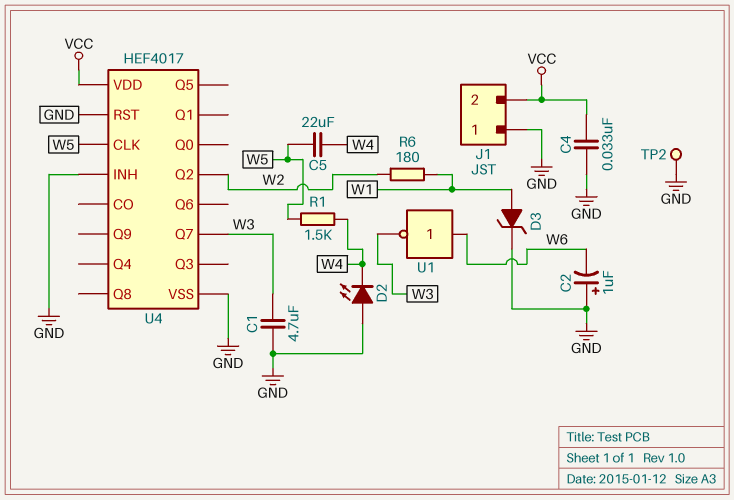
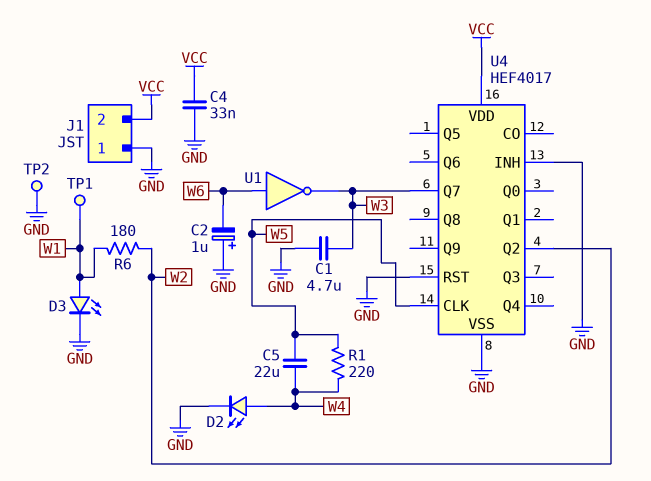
D2: LED (A GND, K W4) -> LED (A W4, K GND)
D3: zener (A W1, K GND) -> LED (A W1, K GND)
R1: 1.5k (W4, W5) -> 220 (W4, W5)
TP1: none -> test point (W1)

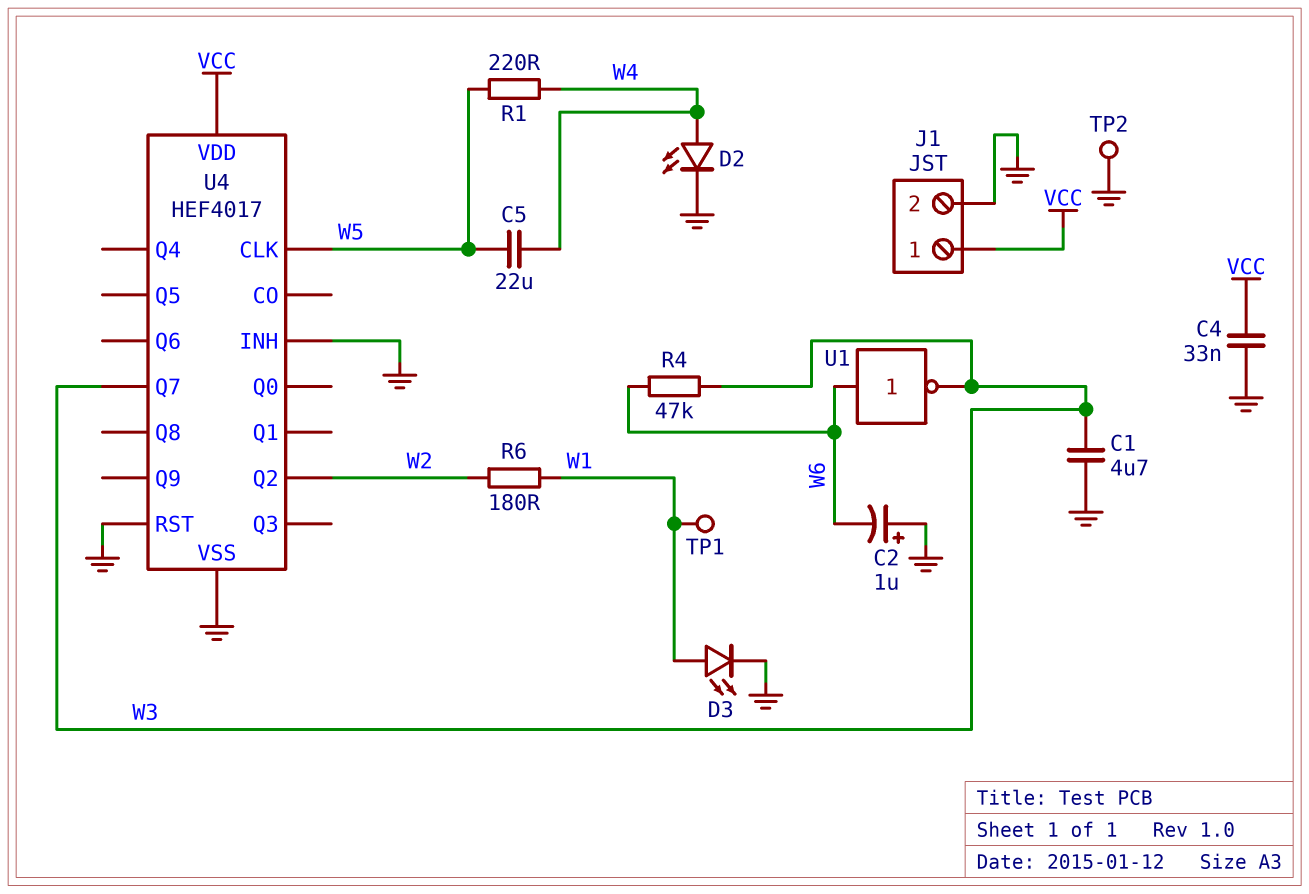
J1 pin 1: GND -> VCC
J1 pin 2: VCC -> GND
R4: none -> 47k (W3, W6)

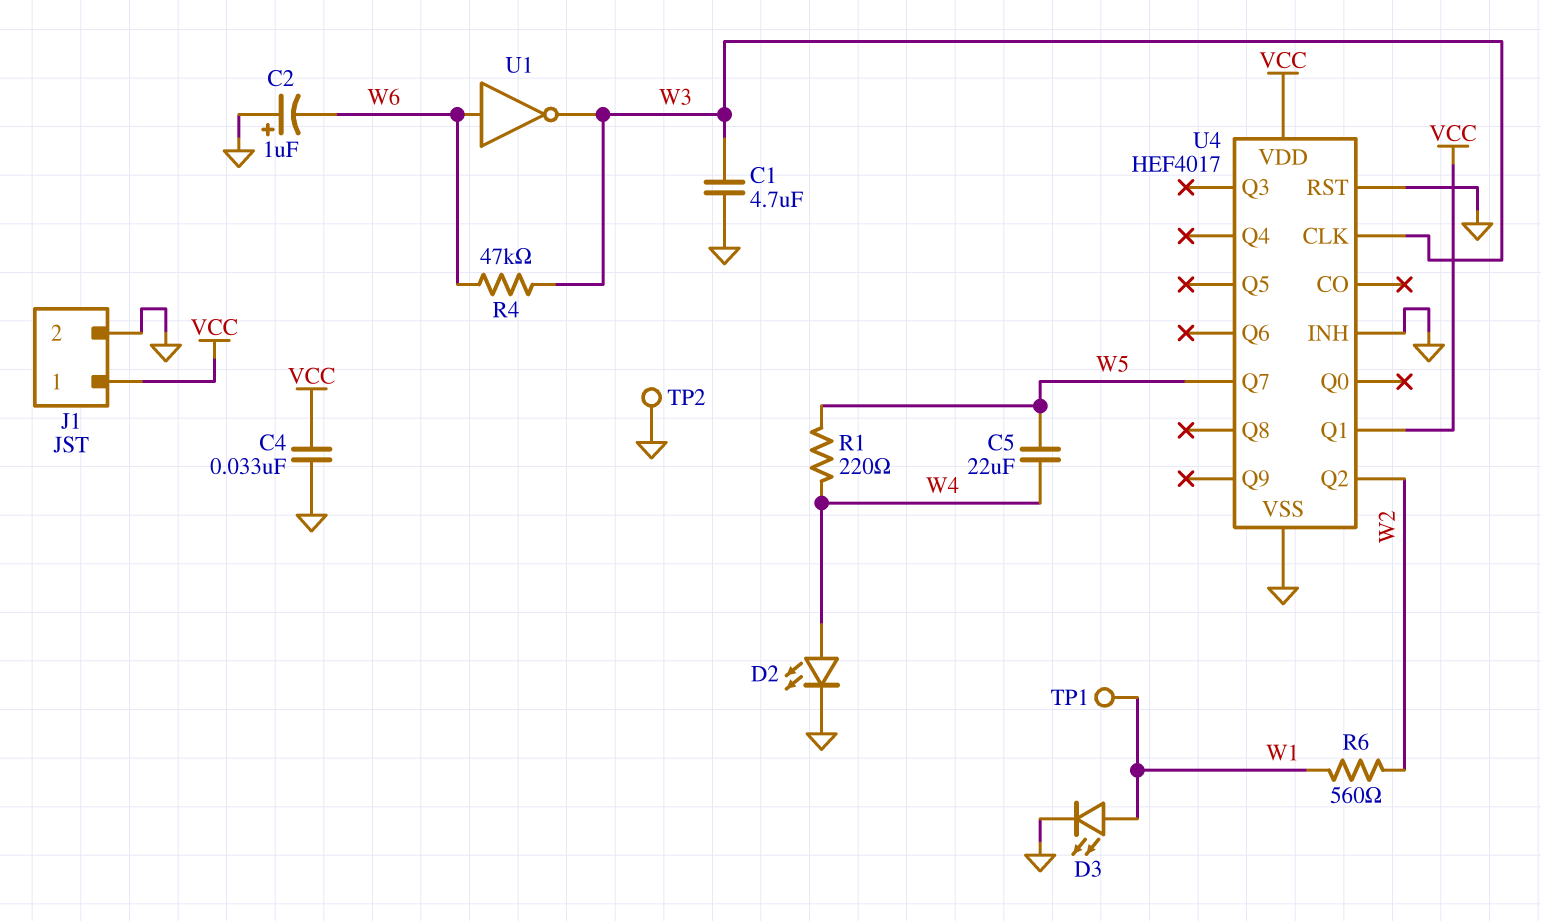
R6: 180 (W1, W2) -> 560 (W1, W2)
U4 pin CLK: W5 -> W3
U4 pin Q1: none -> VCC
U4 pin Q7: W3 -> W5

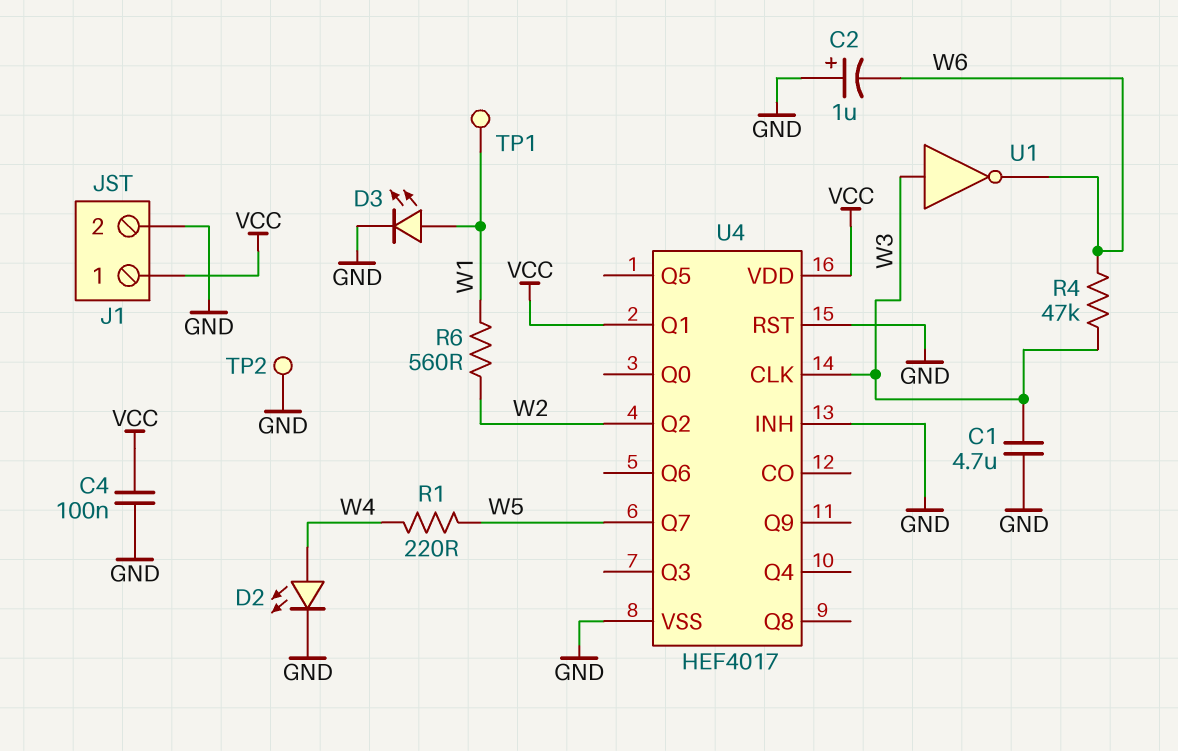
C4: 33nF (GND, VCC) -> 100nF (GND, VCC)
C5: 22uF (W4, W5) -> none
U1: NOT (in W6, out W3) -> NOT (in W3, out W6)

